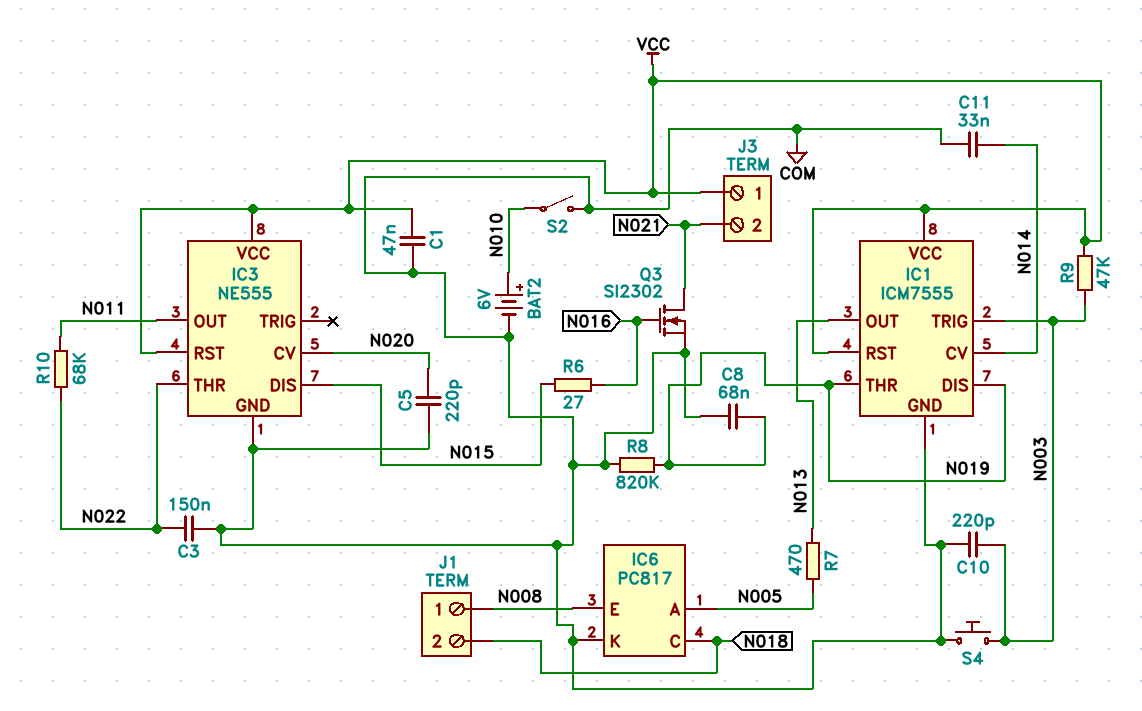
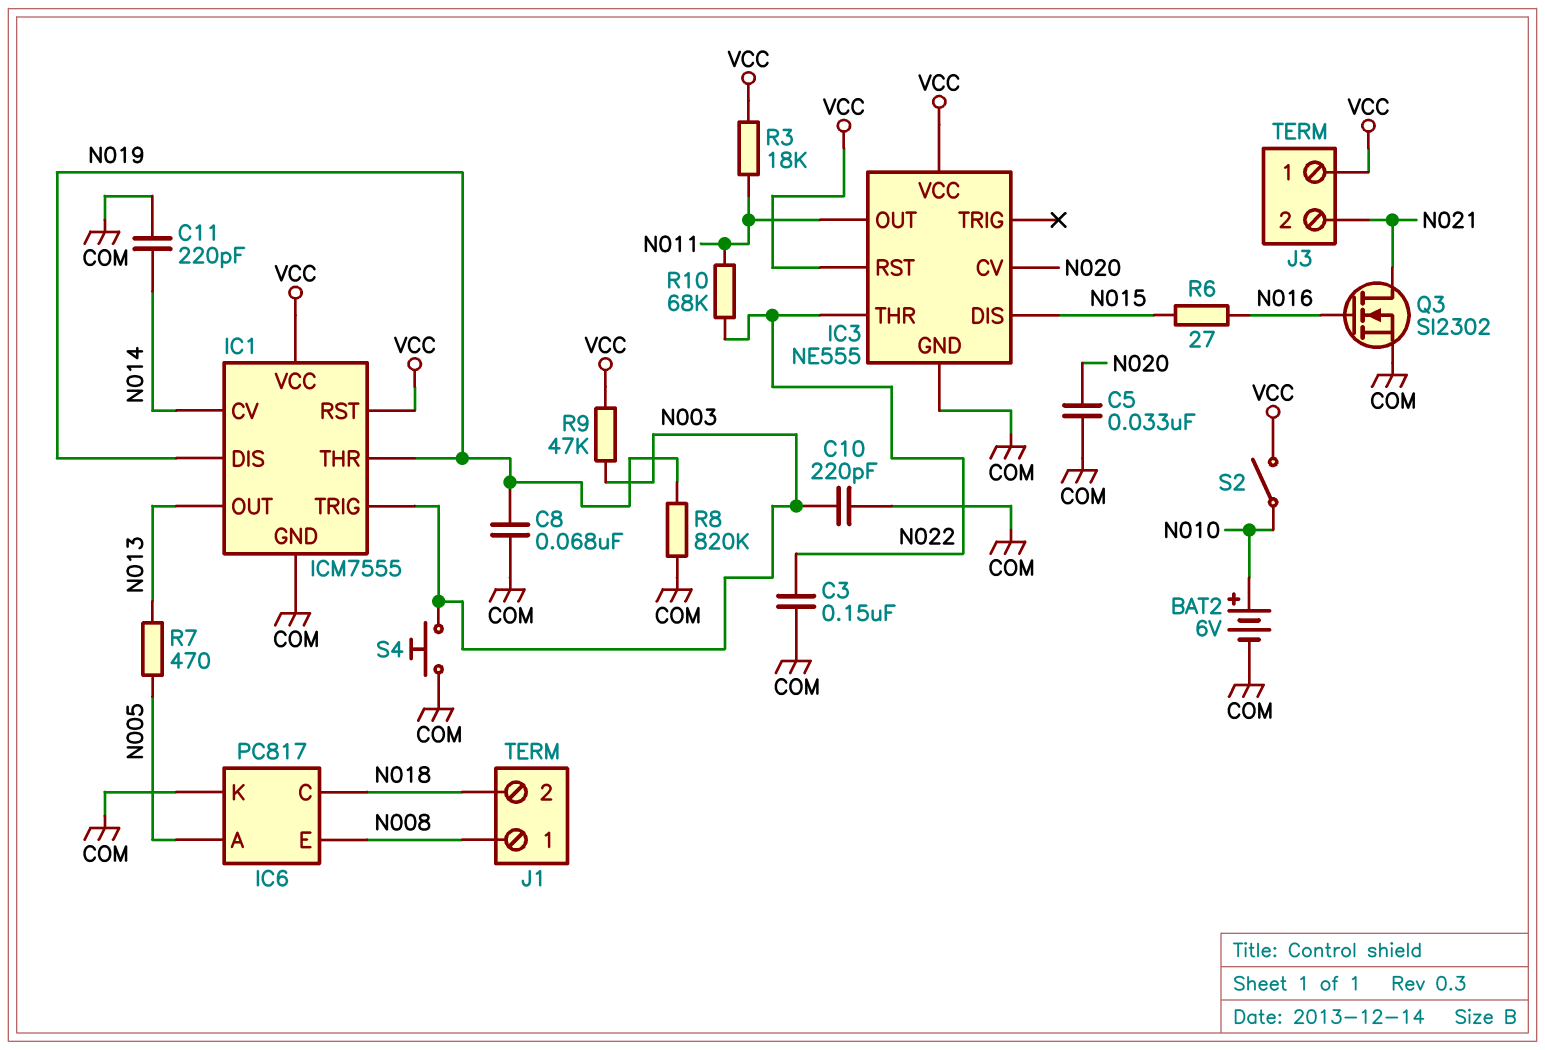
C1: 47nF (COM, VCC) -> none
C5: 220pF (COM, N020) -> 33nF (COM, N020)
C11: 33nF (COM, N014) -> 220pF (COM, N014)
R3: none -> 18k (N011, VCC)
S2: switch (COM, N010) -> switch (N010, VCC)

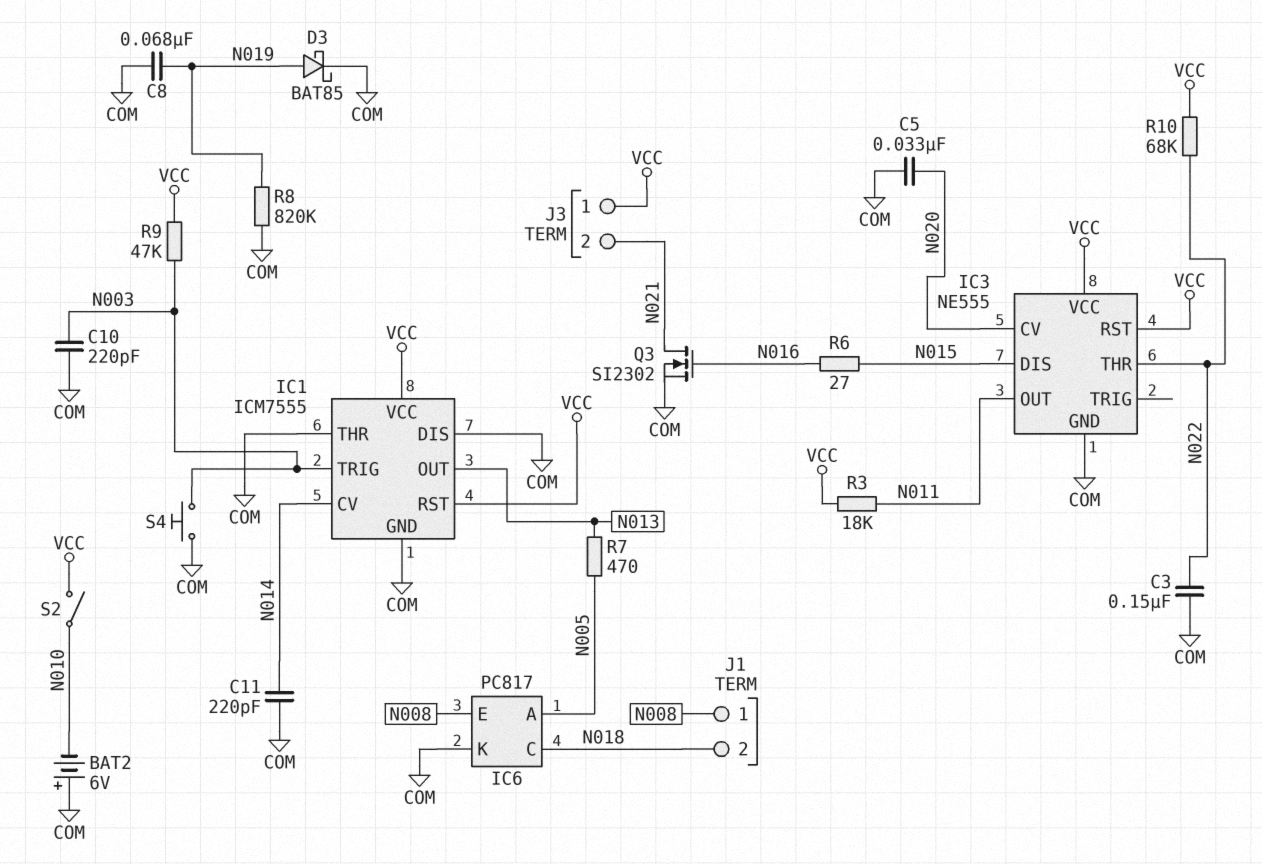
BAT2: 6V (plus N010, minus COM) -> 6V (plus COM, minus N010)
D3: none -> schottky BAT85 (A N019, K COM)
IC1 pin DIS: N019 -> COM
IC1 pin THR: N019 -> COM
R10: 68k (N011, N022) -> 68k (N022, VCC)

